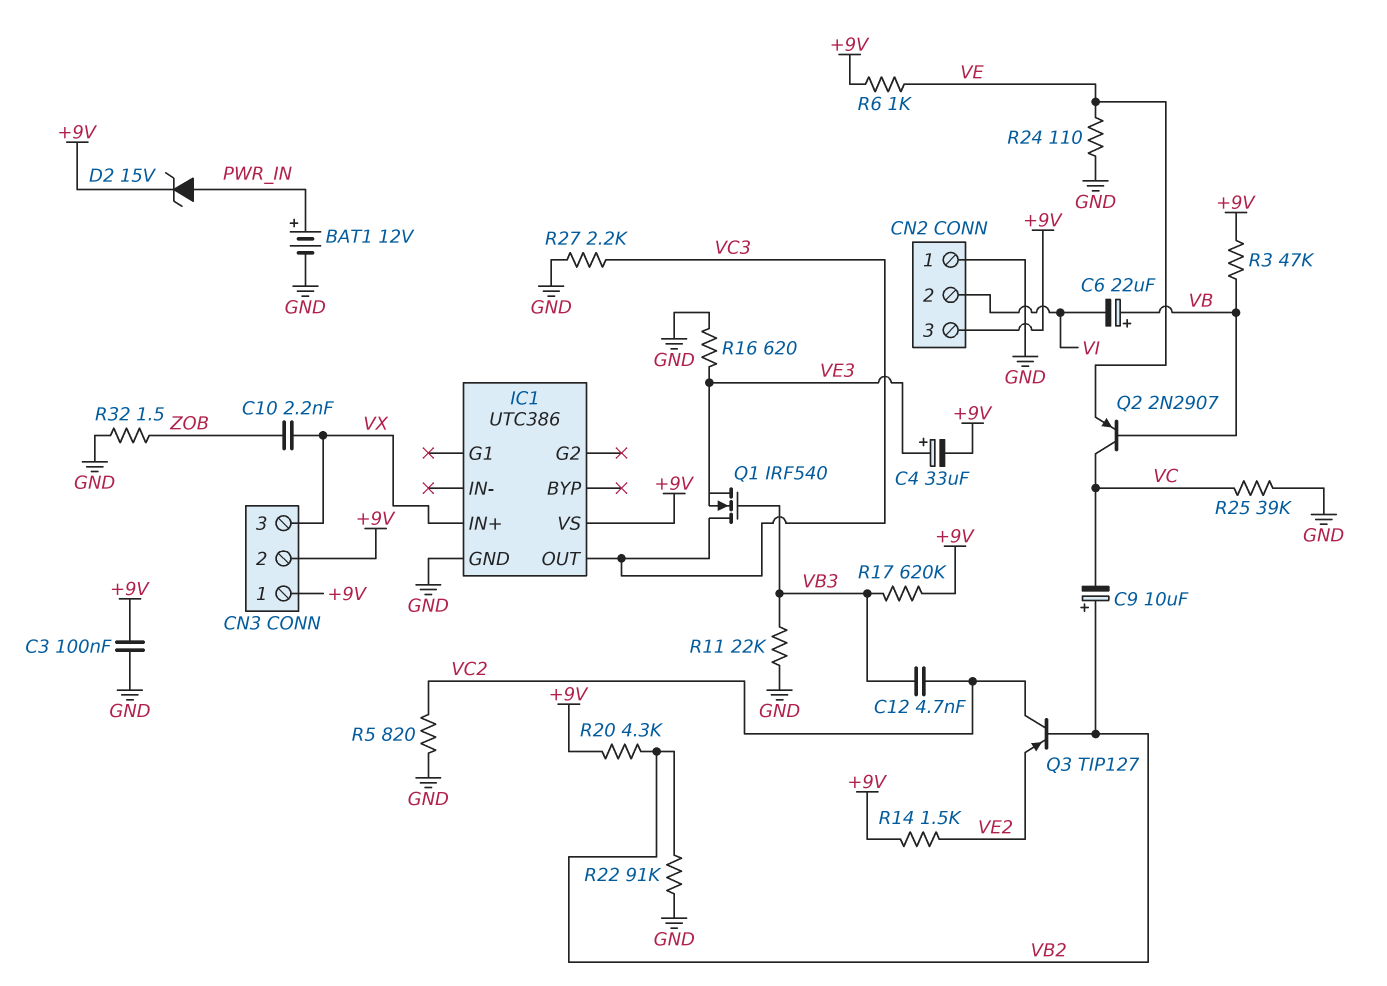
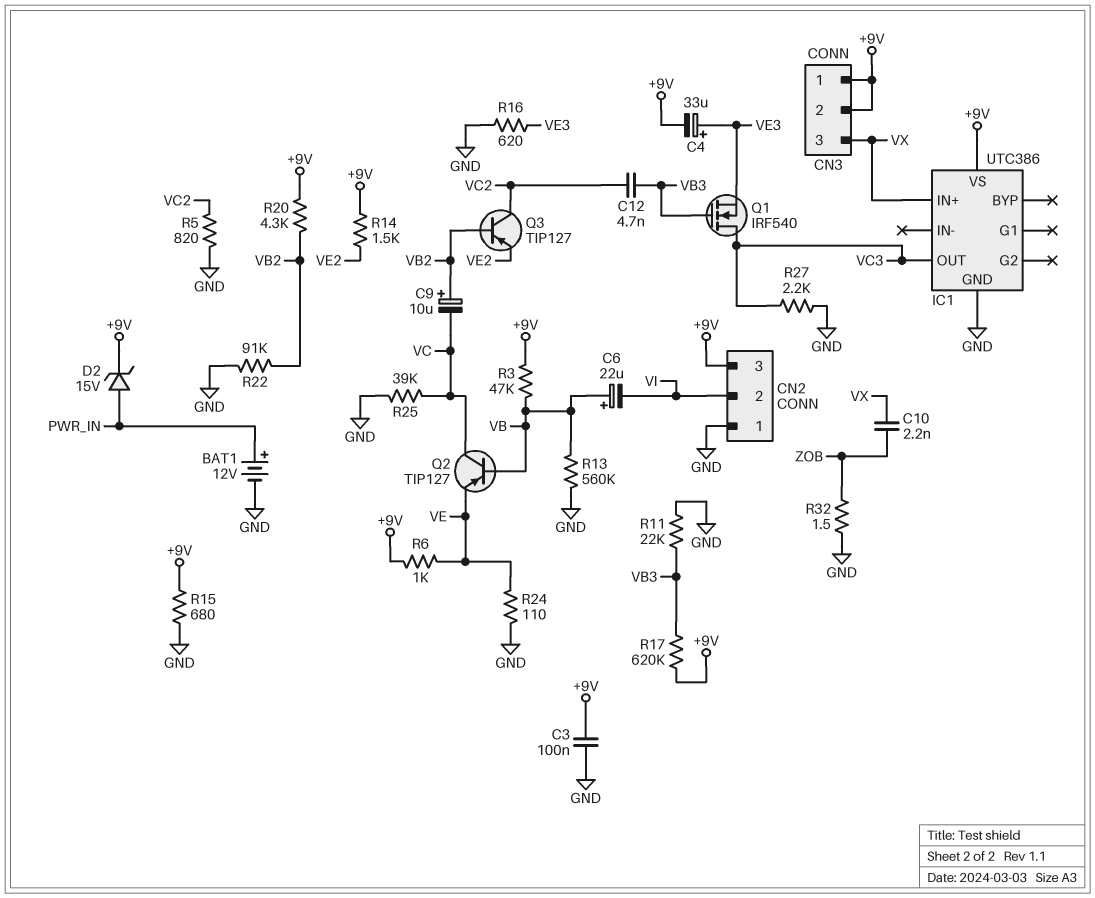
Q2: PNP 2N2907 (B VB, C VC, E VE) -> PNP TIP127 (B VB, C VC, E VE)
R13: none -> 560k (GND, VB)
R15: none -> 680 (+9V, GND)

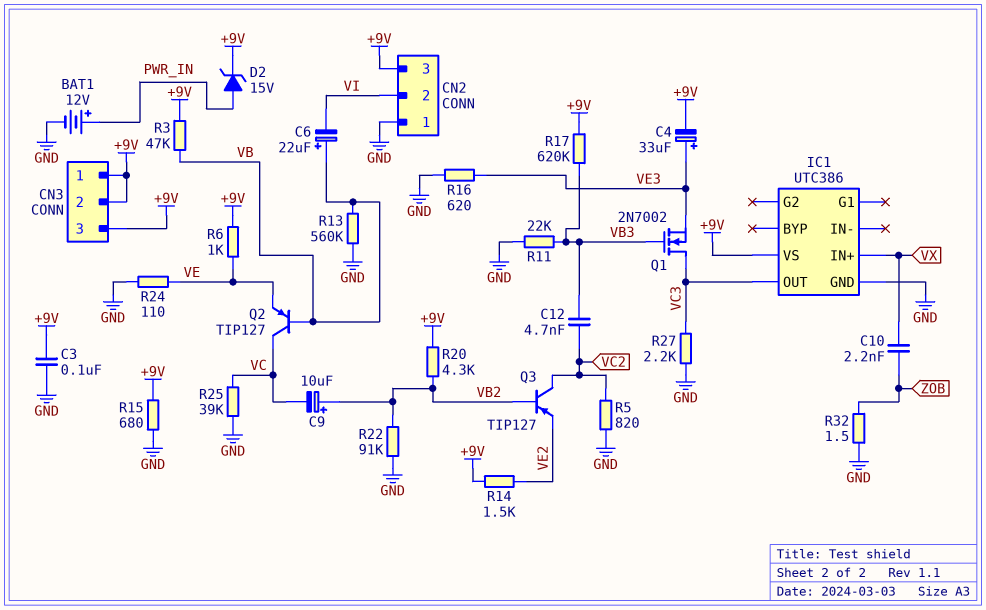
CN3 pin 3: VX -> +9V
Q1: NMOS IRF540 (G VB3, D VC3, S VE3) -> NMOS 2N7002 (G VB3, D VC3, S VE3)

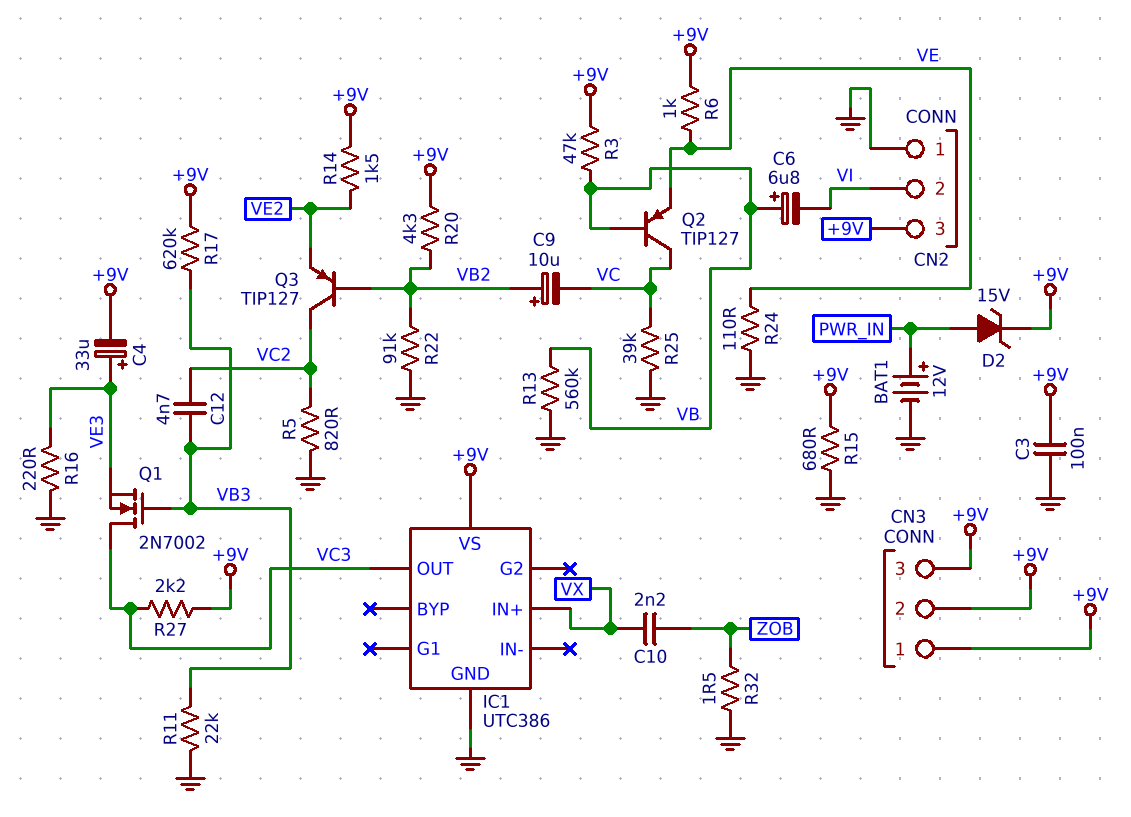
C6: 22uF (plus VB, minus VI) -> 6.8uF (plus VB, minus VI)
R16: 620 (GND, VE3) -> 220 (GND, VE3)
R27: 2.2k (GND, VC3) -> 2.2k (+9V, VC3)

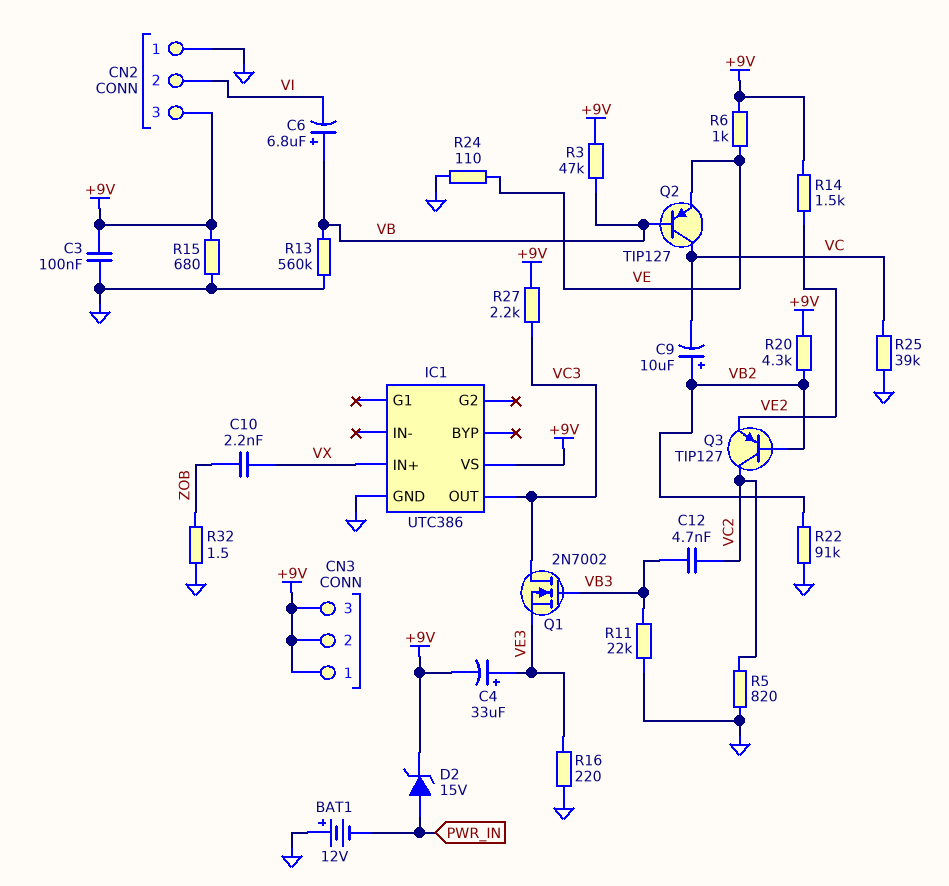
BAT1: 12V (plus PWR_IN, minus GND) -> 12V (plus GND, minus PWR_IN)
R17: 620k (+9V, VB3) -> none

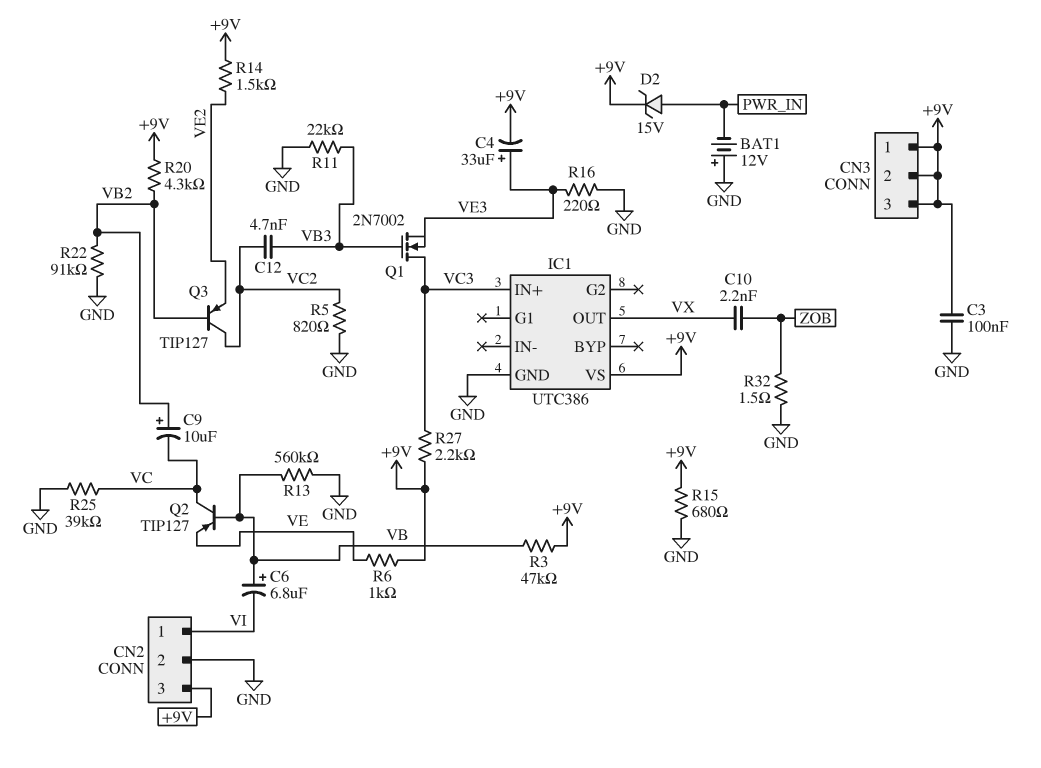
CN2 pin 1: GND -> VI
CN2 pin 2: VI -> GND
IC1 pin IN+: VX -> VC3
IC1 pin OUT: VC3 -> VX
R24: 110 (GND, VE) -> none

